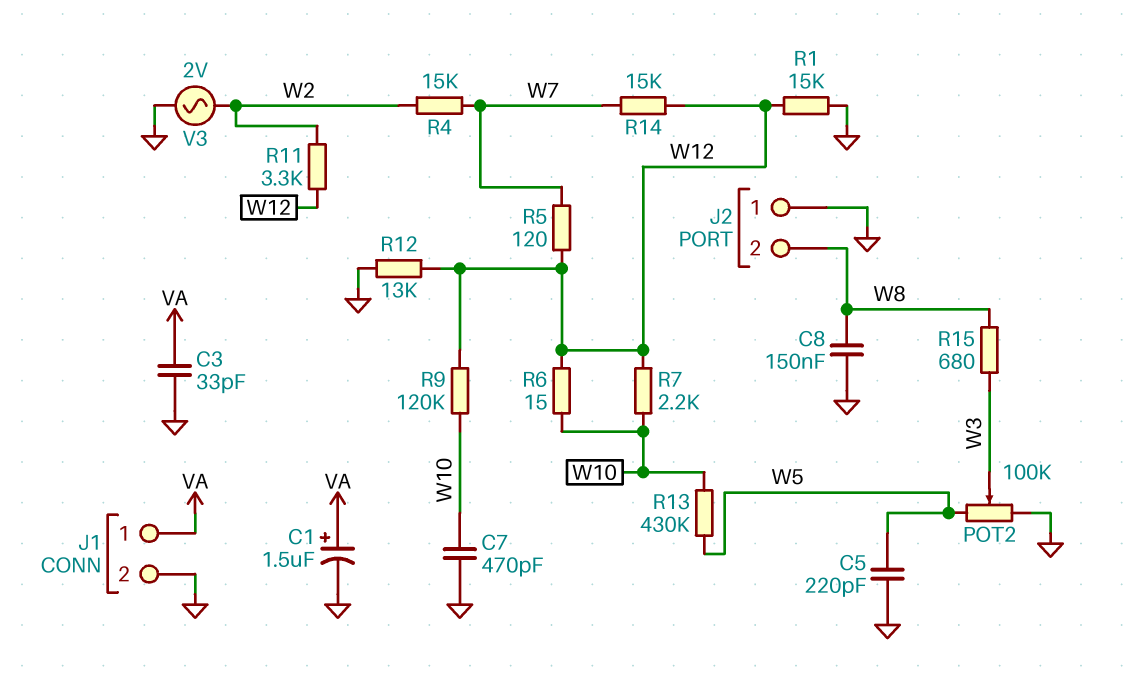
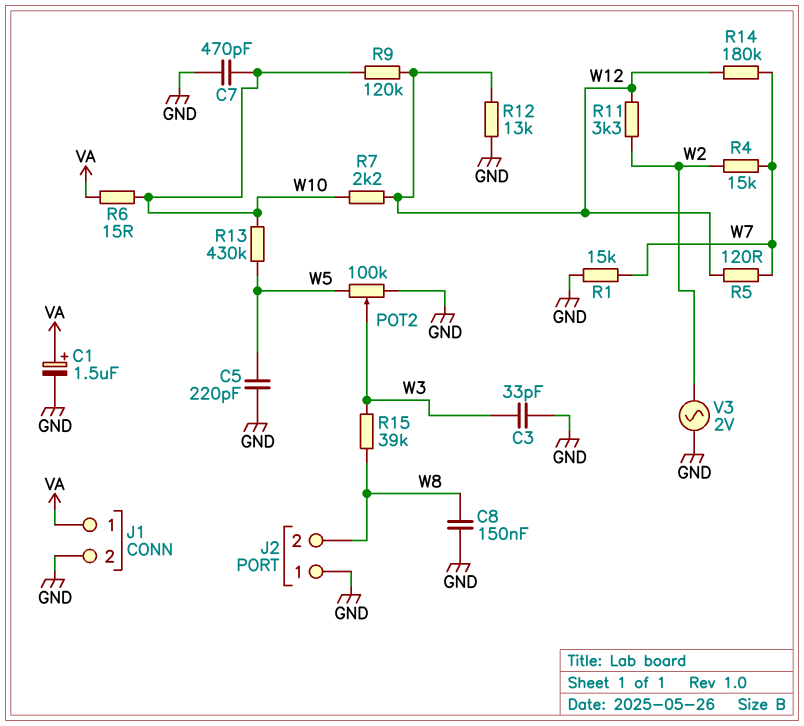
C3: 33pF (GND, VA) -> 33pF (GND, W3)
R1: 15k (GND, W12) -> 15k (GND, W7)
R6: 15 (W10, W12) -> 15 (VA, W10)
R14: 15k (W7, W12) -> 180k (W7, W12)
R15: 680 (W3, W8) -> 39k (W3, W8)

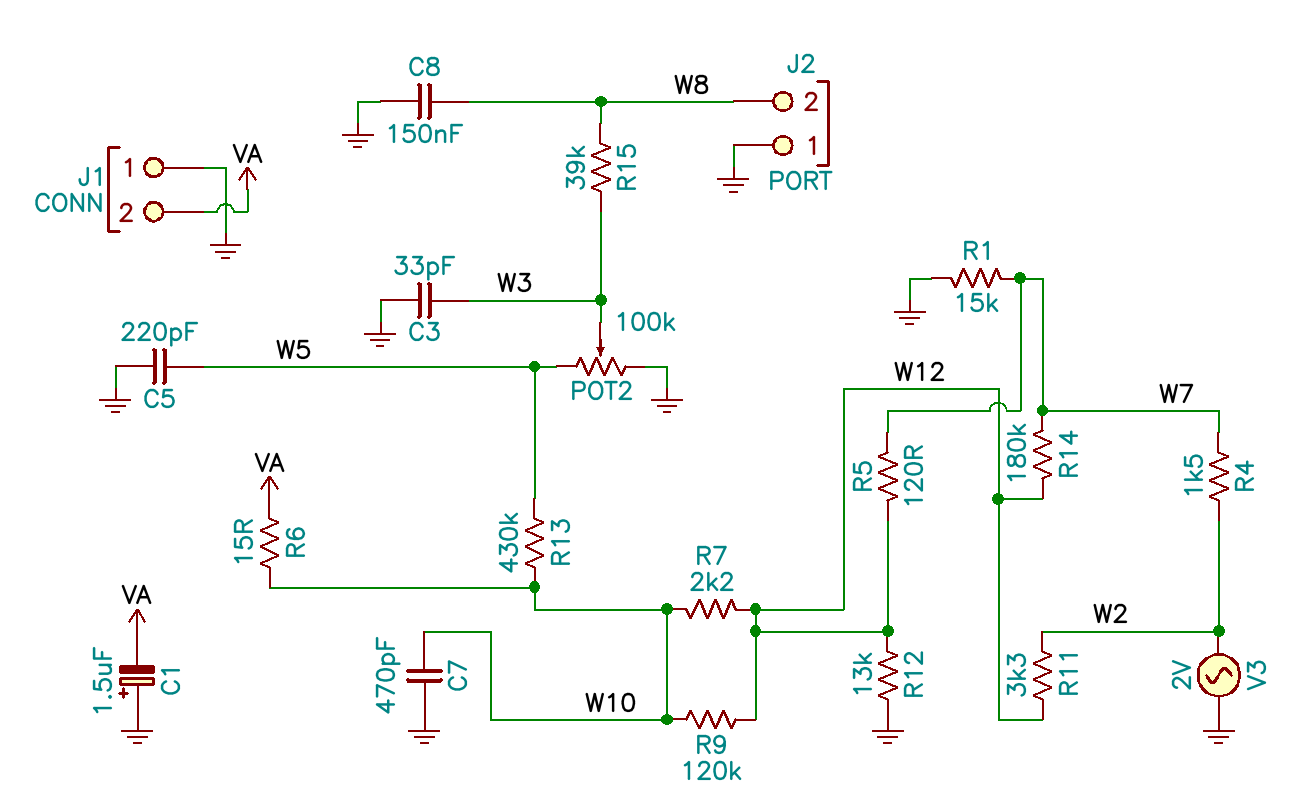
C1: 1.5uF (plus VA, minus GND) -> 1.5uF (plus GND, minus VA)
J1 pin 1: VA -> GND
J1 pin 2: GND -> VA
R4: 15k (W2, W7) -> 1.5k (W2, W7)

